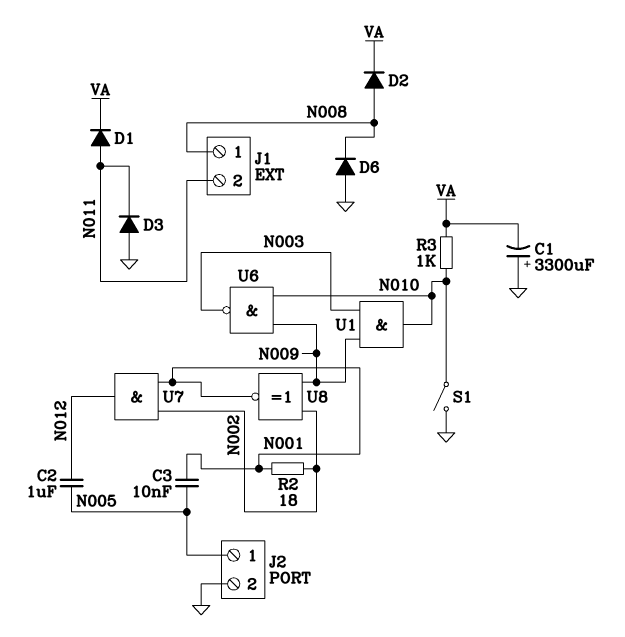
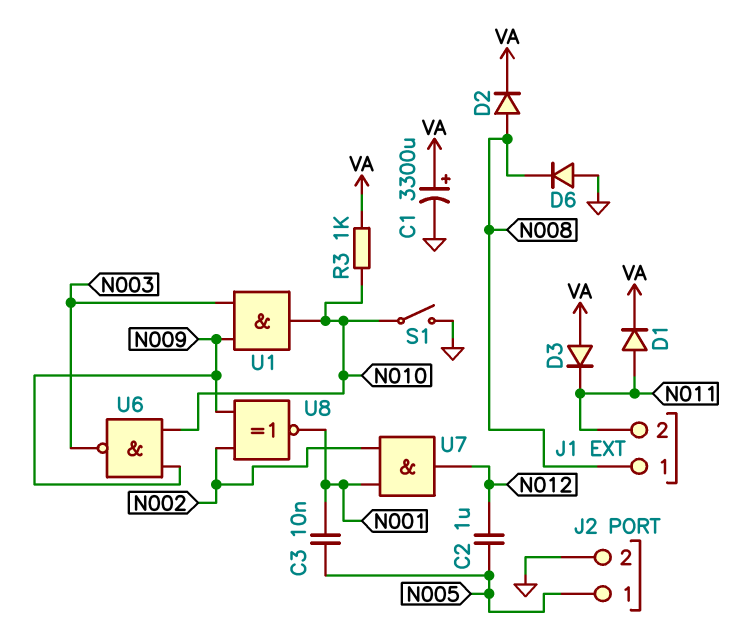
C1: 3300uF (plus GND, minus VA) -> 3300uF (plus VA, minus GND)
D3: diode (A GND, K N011) -> diode (A VA, K N011)
R2: 18 (N001, N002) -> none

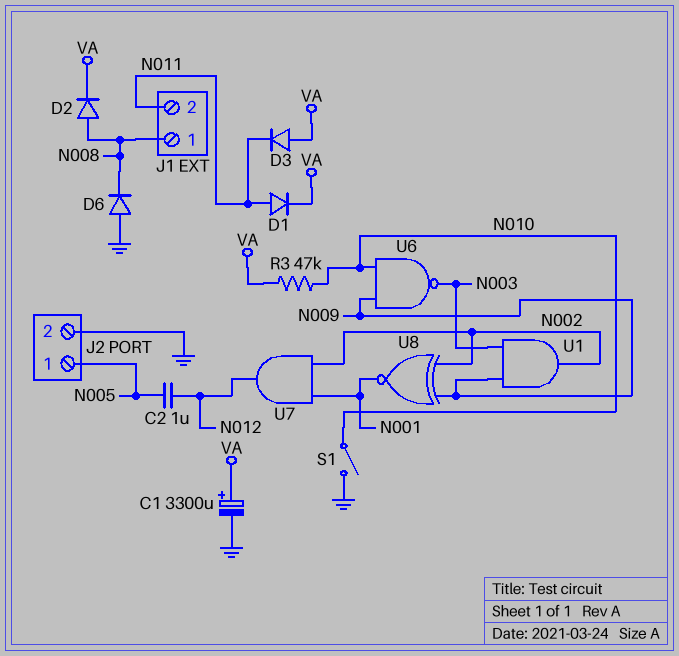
C3: 10nF (N001, N005) -> none
R3: 1k (N010, VA) -> 47k (N010, VA)
U1: AND (in N003, in N009, out N010) -> AND (in N003, in N009, out N002)

